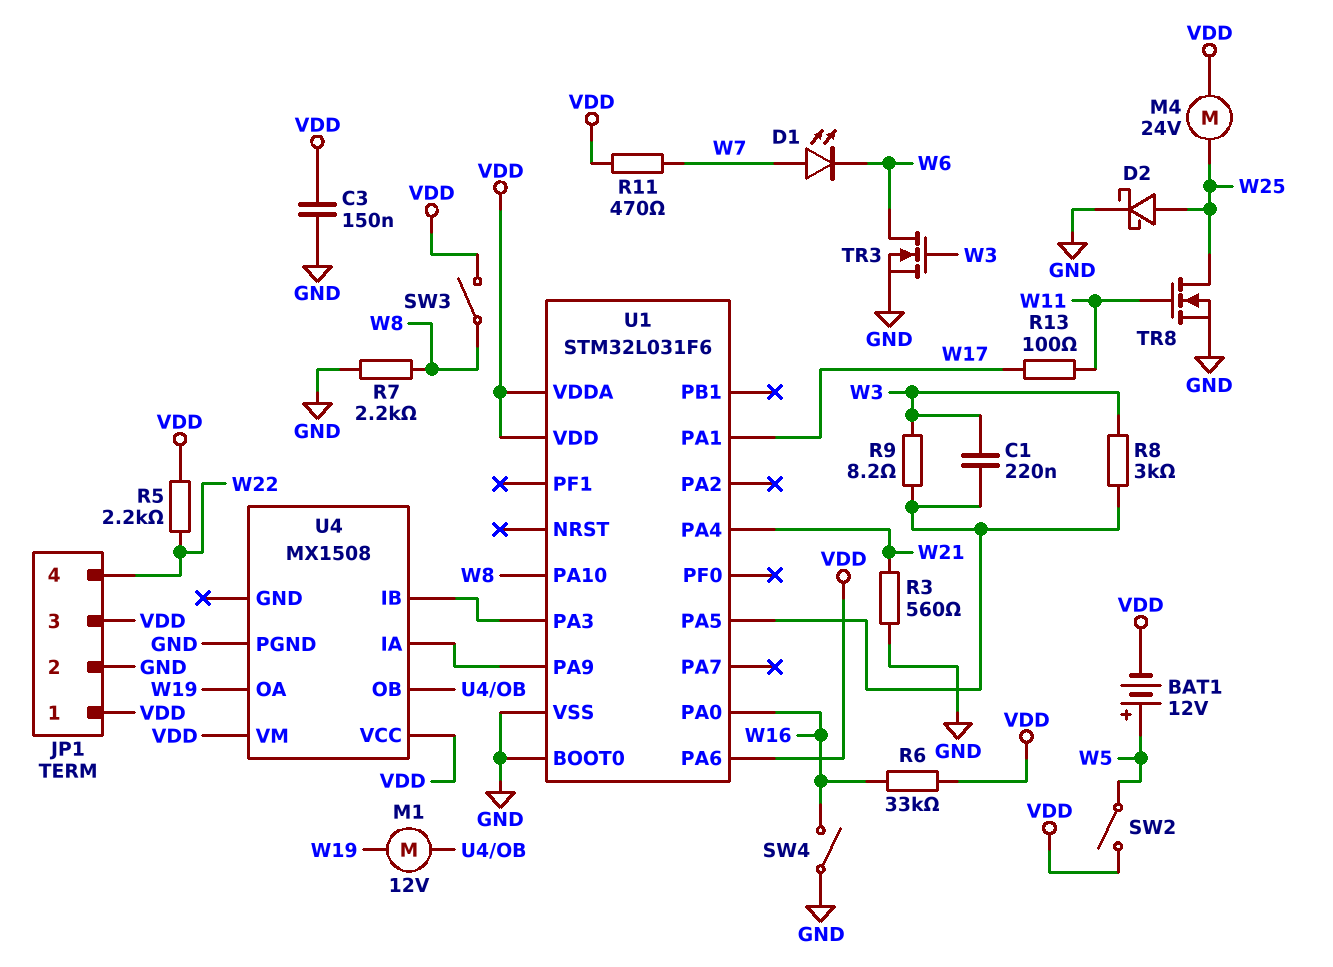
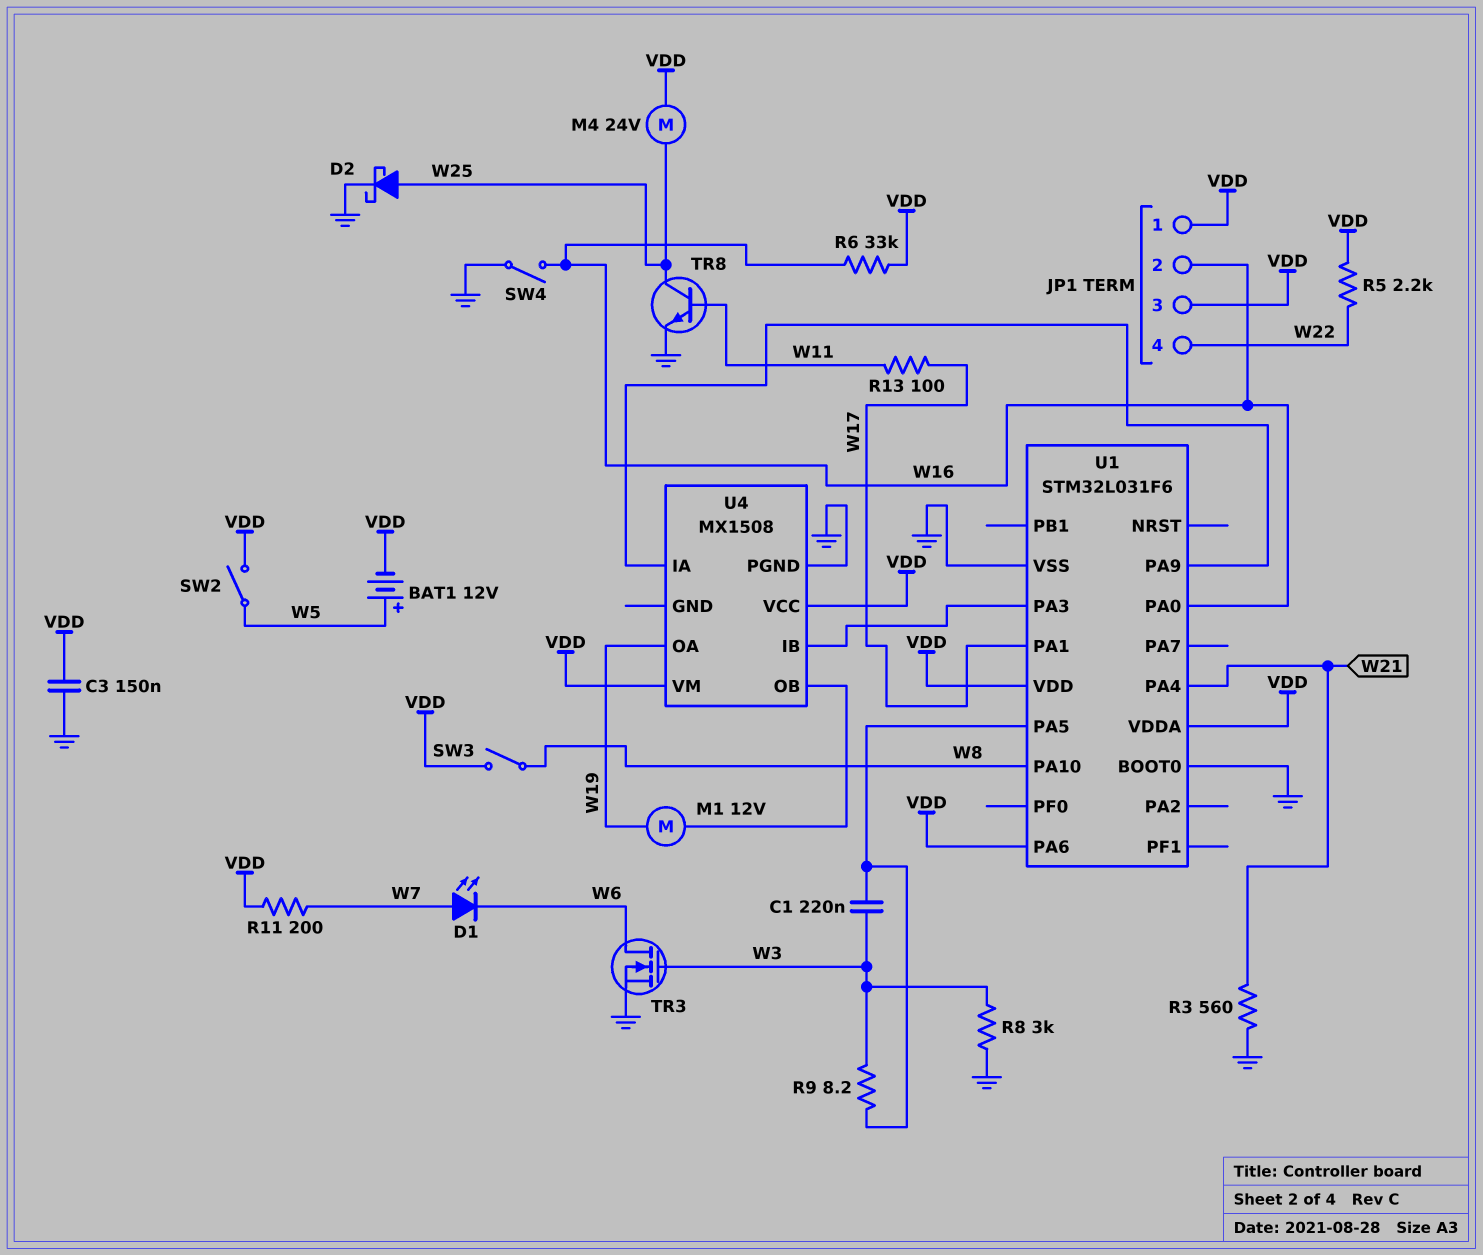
JP1 pin 2: GND -> W16
R7: 2.2k (GND, W8) -> none
R8: 3k (U1/PA5, W3) -> 3k (GND, W3)
R11: 470 (VDD, W7) -> 200 (VDD, W7)
TR8: NMOS (G W11, D W25, S GND) -> NPN (B W11, C W25, E GND)

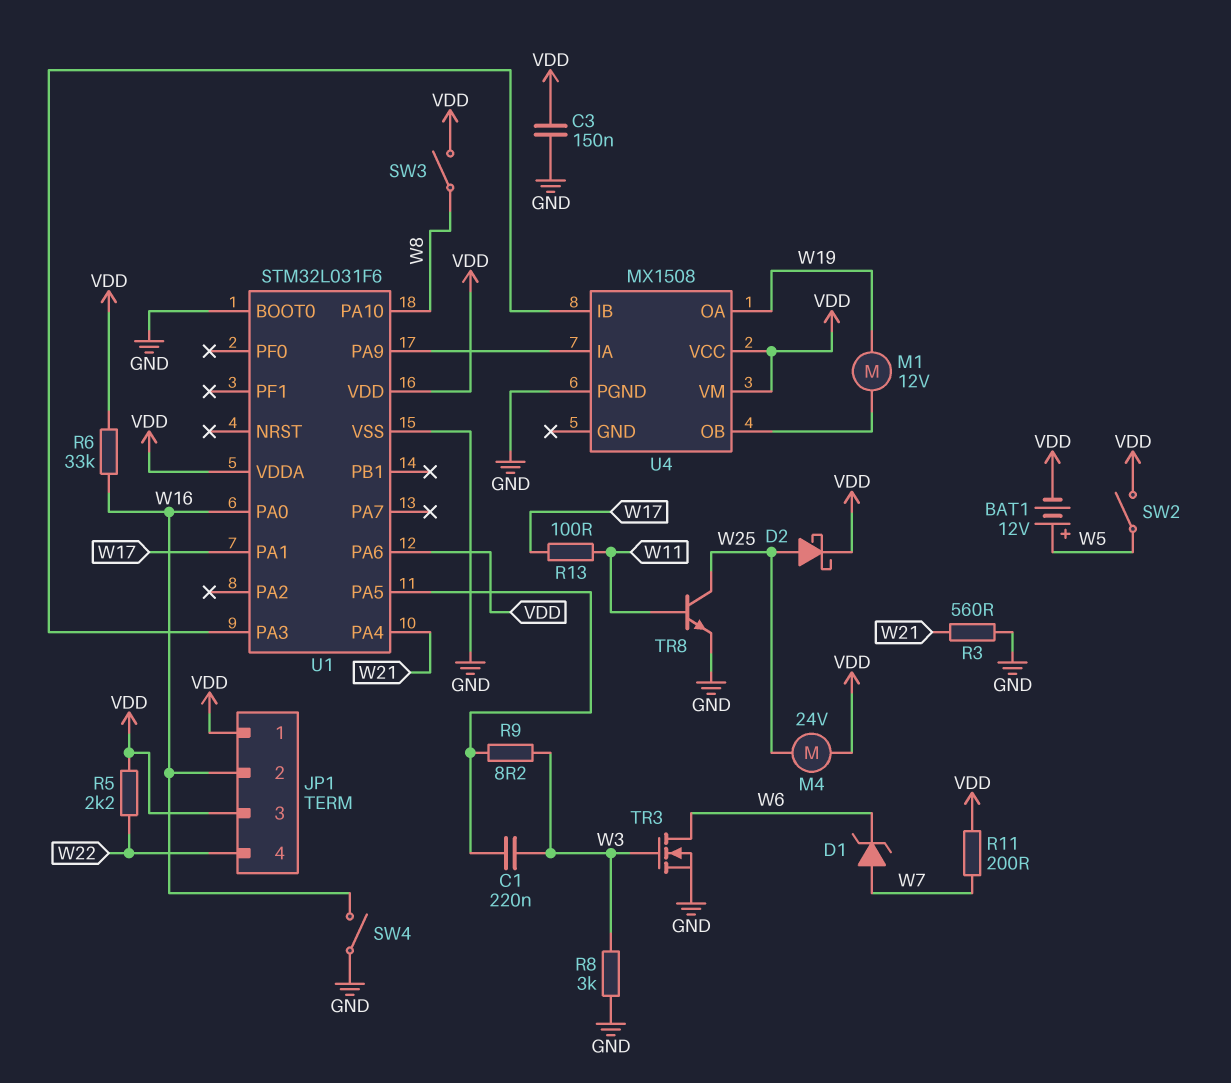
D1: LED (A W7, K W6) -> zener (A W7, K W6)
D2: schottky (A W25, K GND) -> schottky (A W25, K VDD)

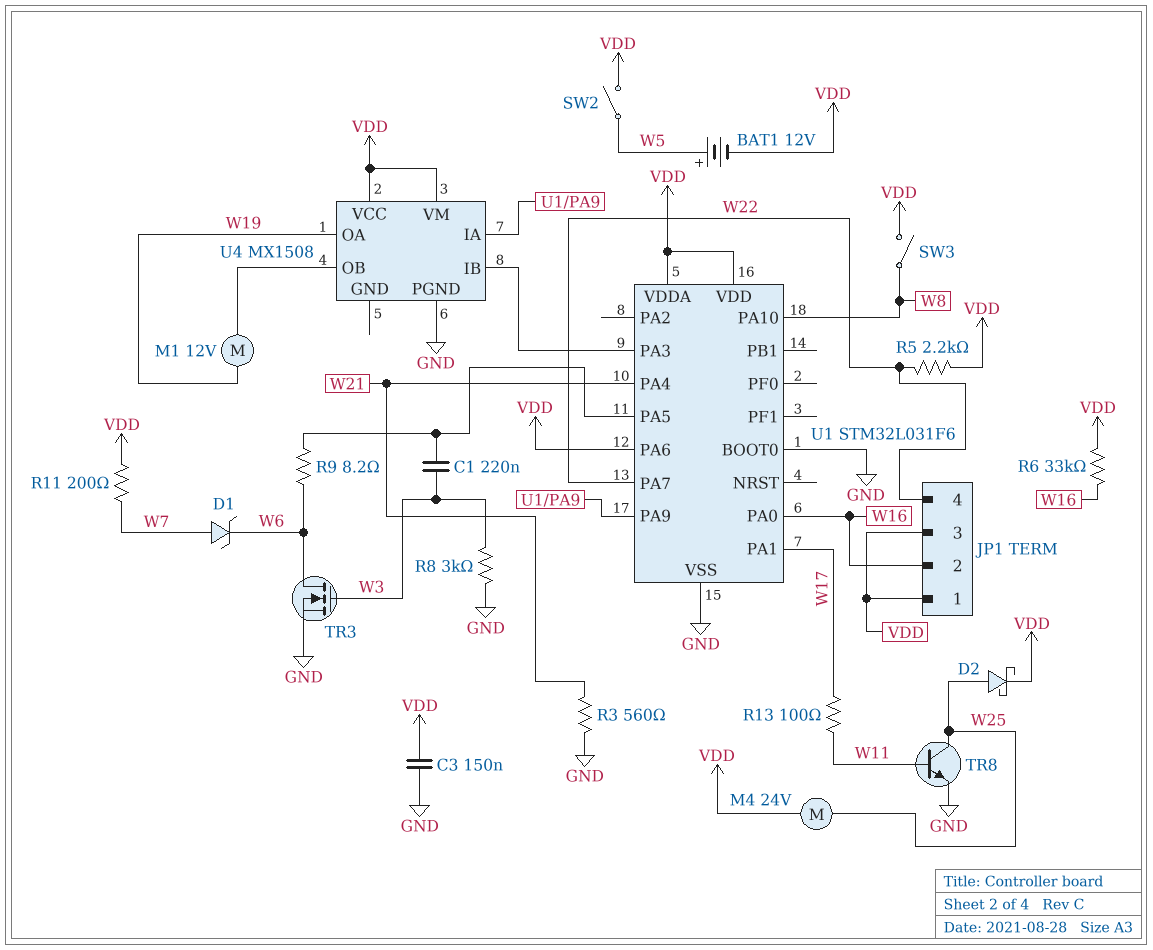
R9: 8.2 (U1/PA5, W3) -> 8.2 (U1/PA5, W6)
SW4: switch (GND, W16) -> none
U1 pin PA7: none -> W22

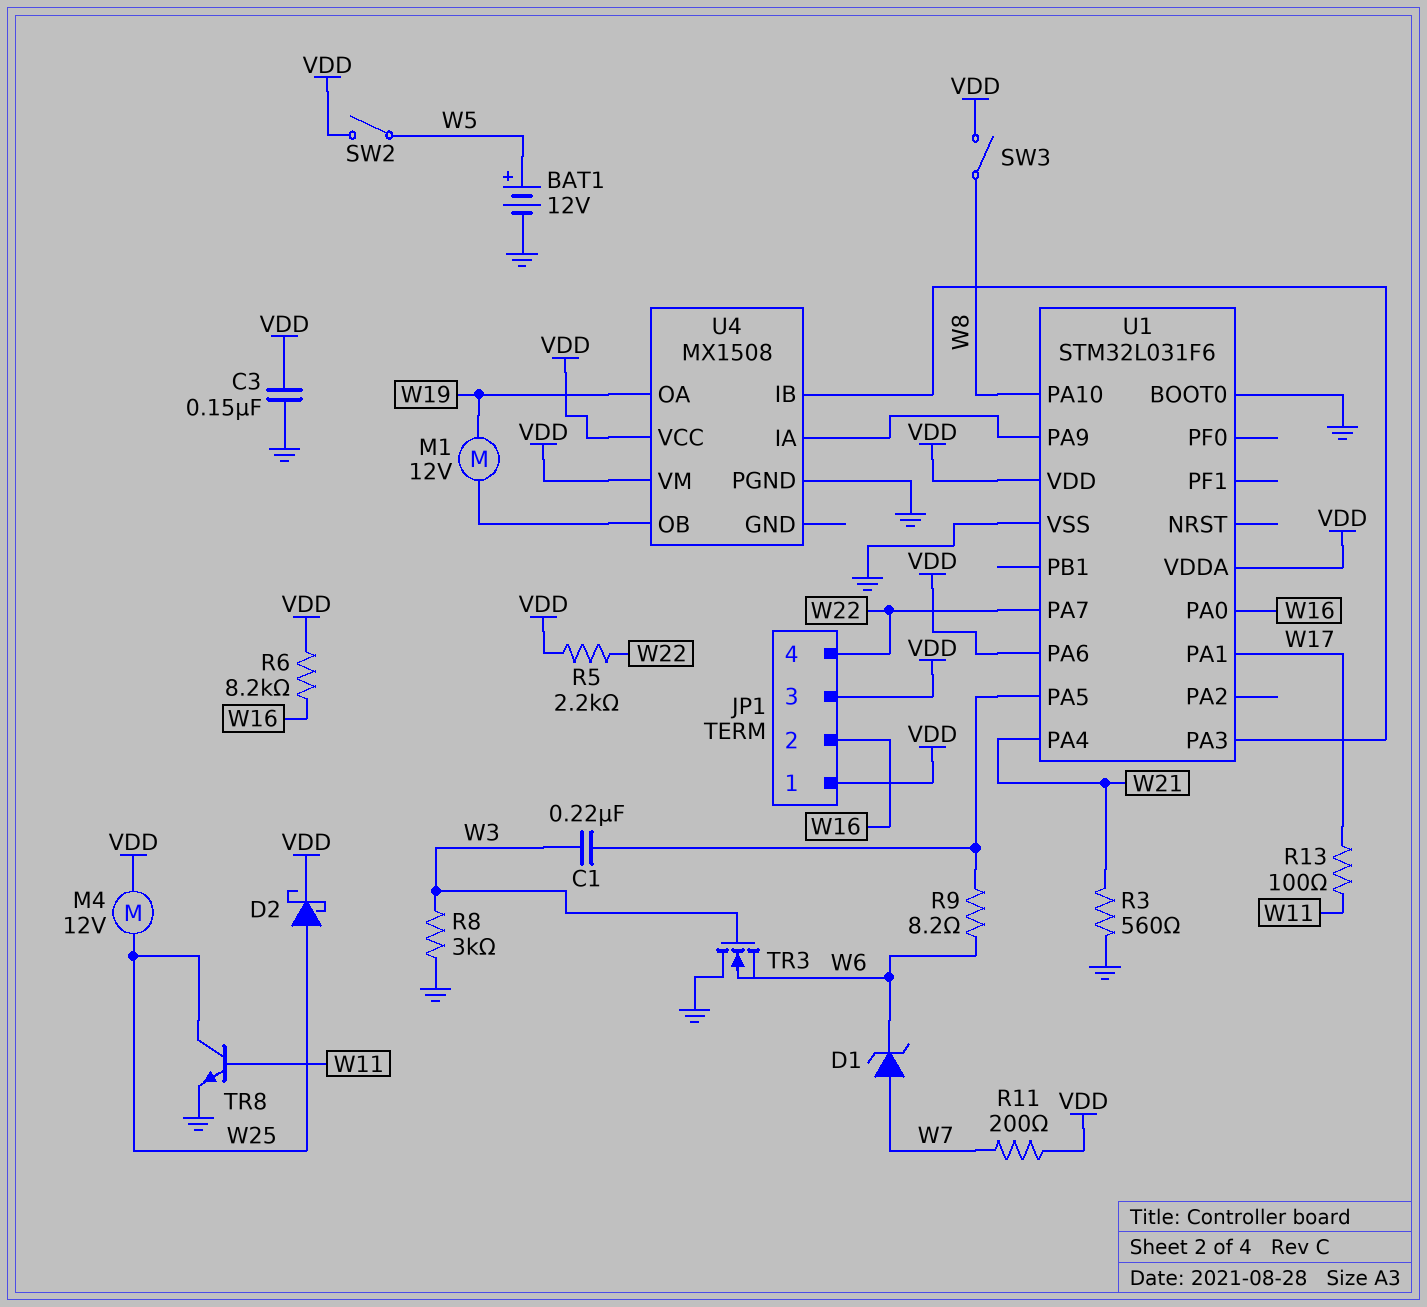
BAT1: 12V (plus W5, minus VDD) -> 12V (plus W5, minus GND)
M4: motor 24V (VDD, W25) -> motor 12V (VDD, W25)
R6: 33k (VDD, W16) -> 8.2k (VDD, W16)
TR3: NMOS (G W3, D W6, S GND) -> NMOS (G W3, D GND, S W6)

